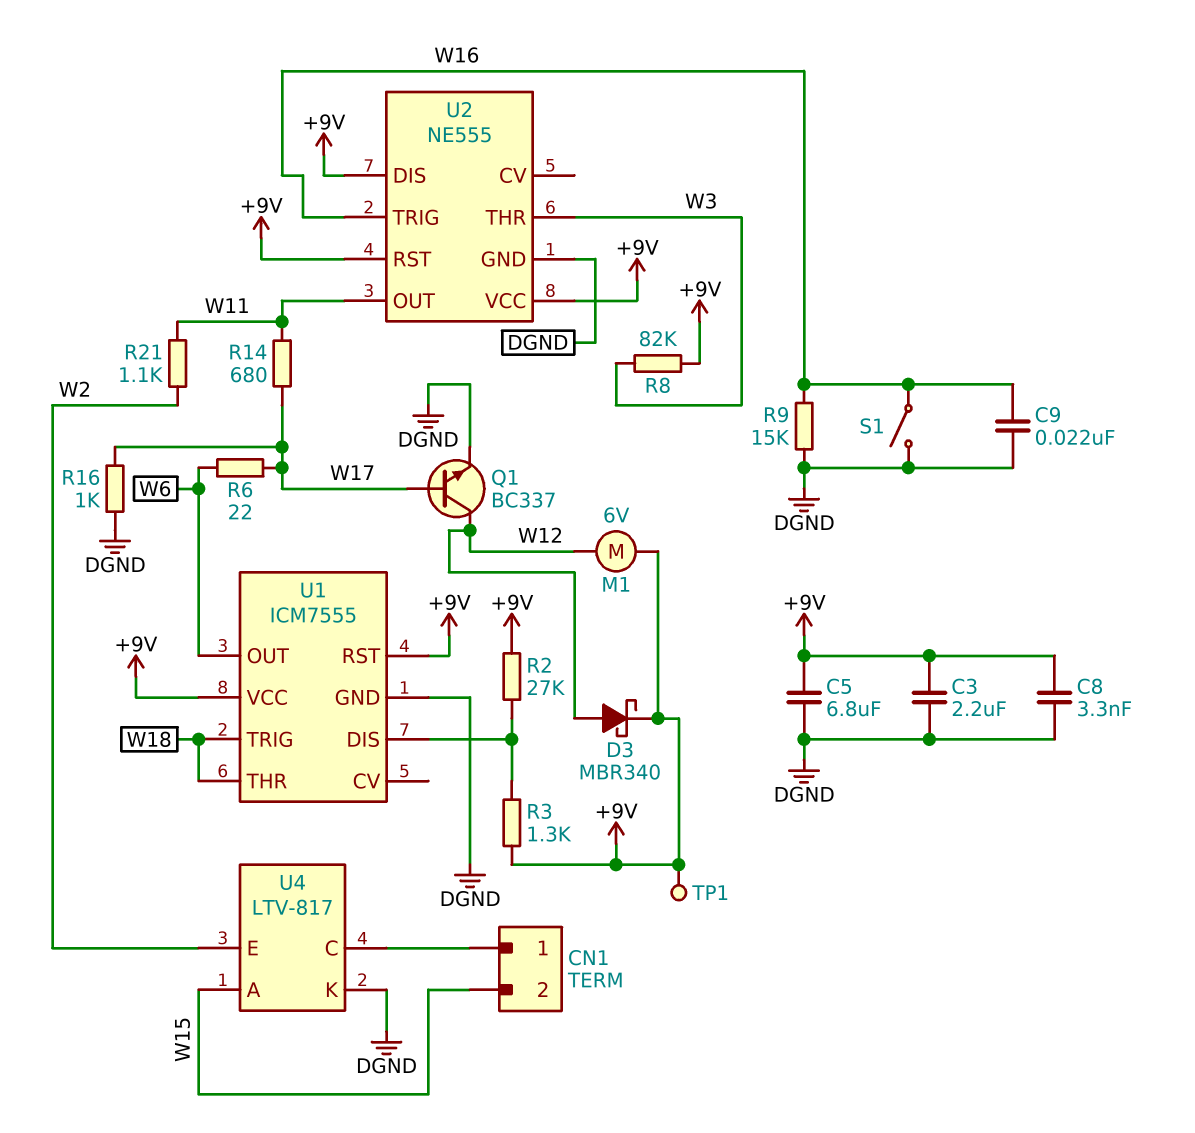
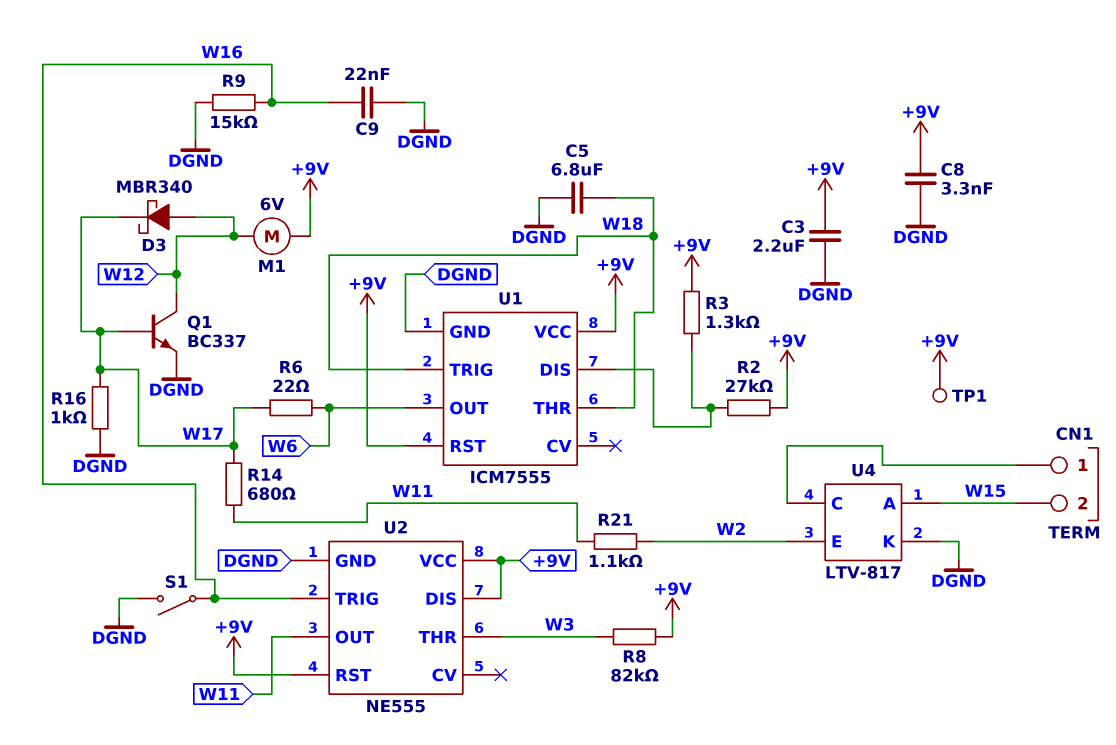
C5: 6.8uF (+9V, DGND) -> 6.8uF (DGND, W18)
D3: schottky MBR340 (A W12, K +9V) -> schottky MBR340 (A W12, K W17)

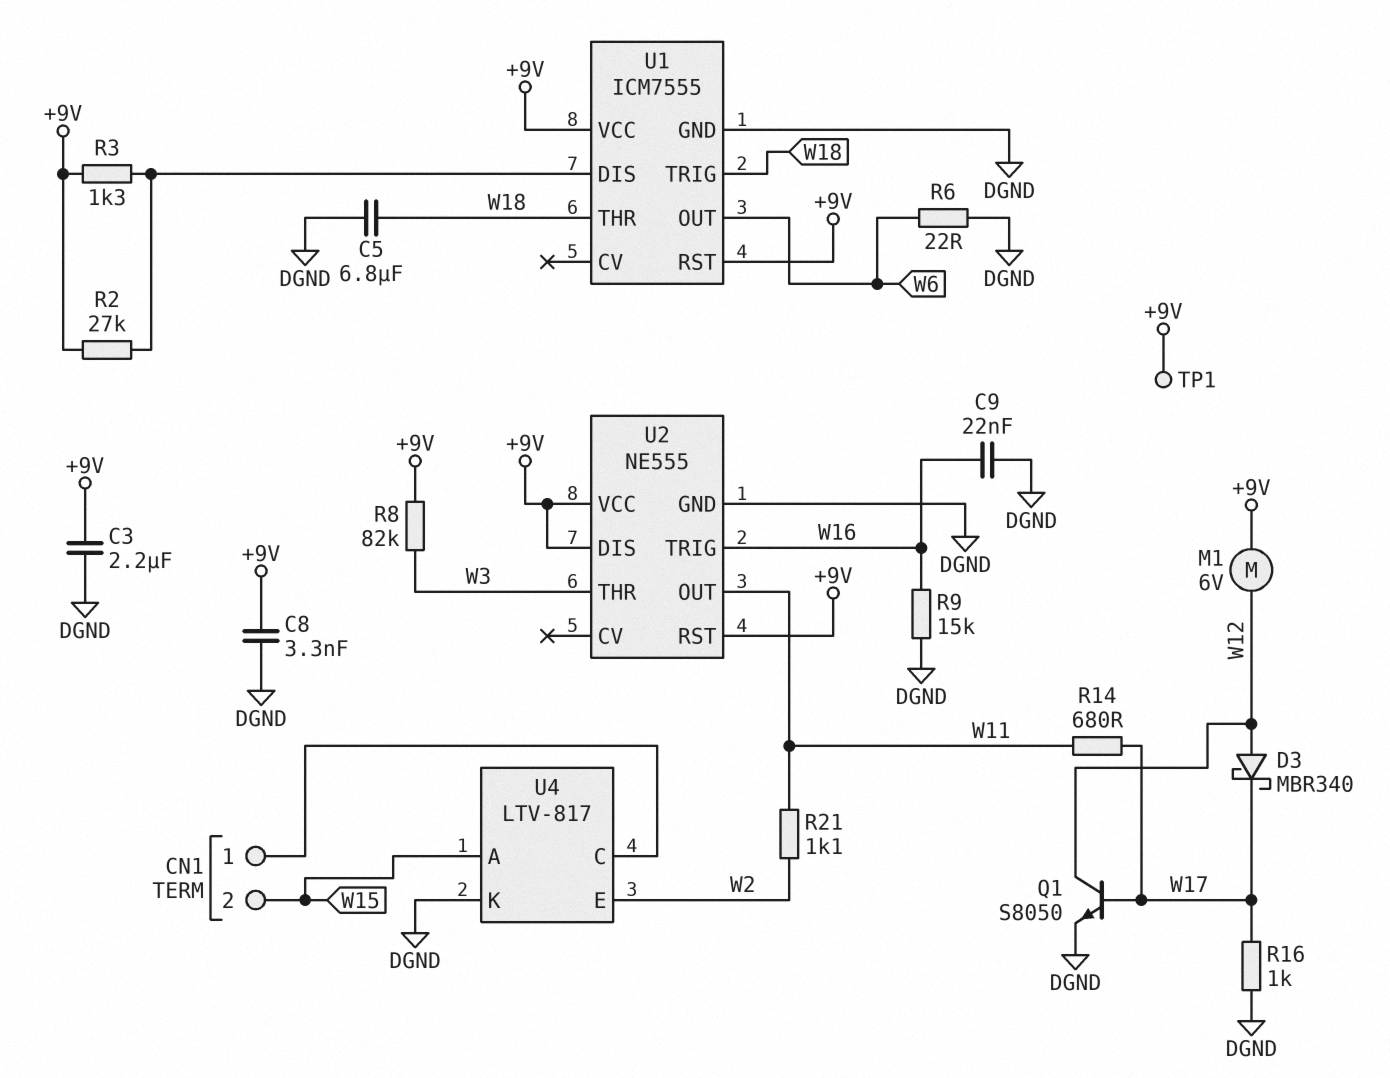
Q1: NPN BC337 (B W17, C W12, E DGND) -> NPN S8050 (B W17, C W12, E DGND)
R6: 22 (W6, W17) -> 22 (DGND, W6)
S1: switch (DGND, W16) -> none

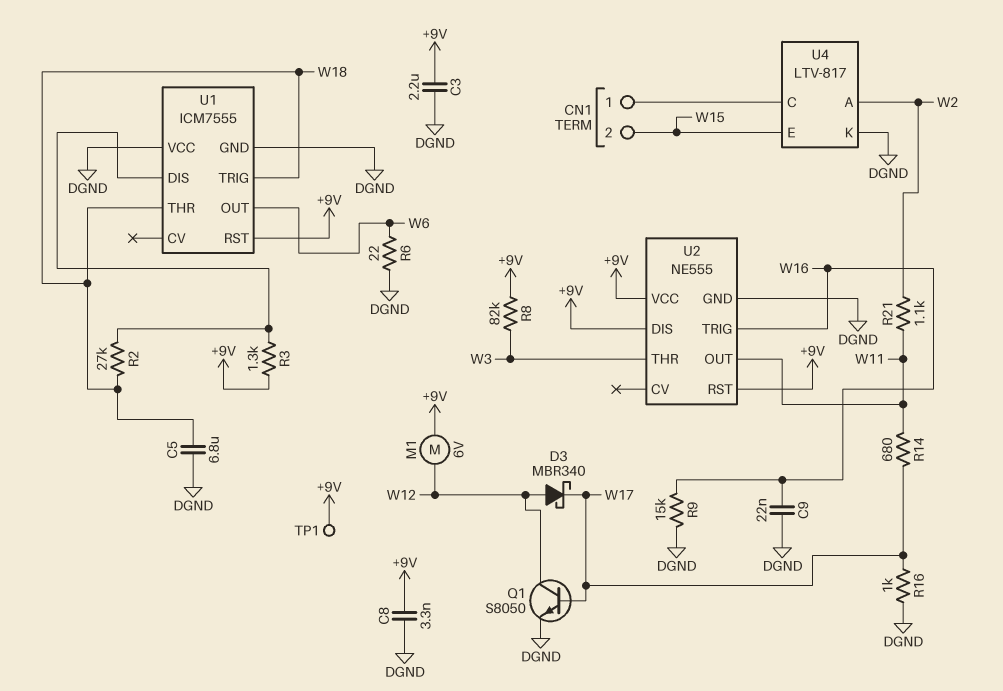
R2: 27k (+9V, U1/DIS) -> 27k (U1/DIS, W18)
U1 pin VCC: +9V -> DGND
U4 pin A: W15 -> W2
U4 pin E: W2 -> W15

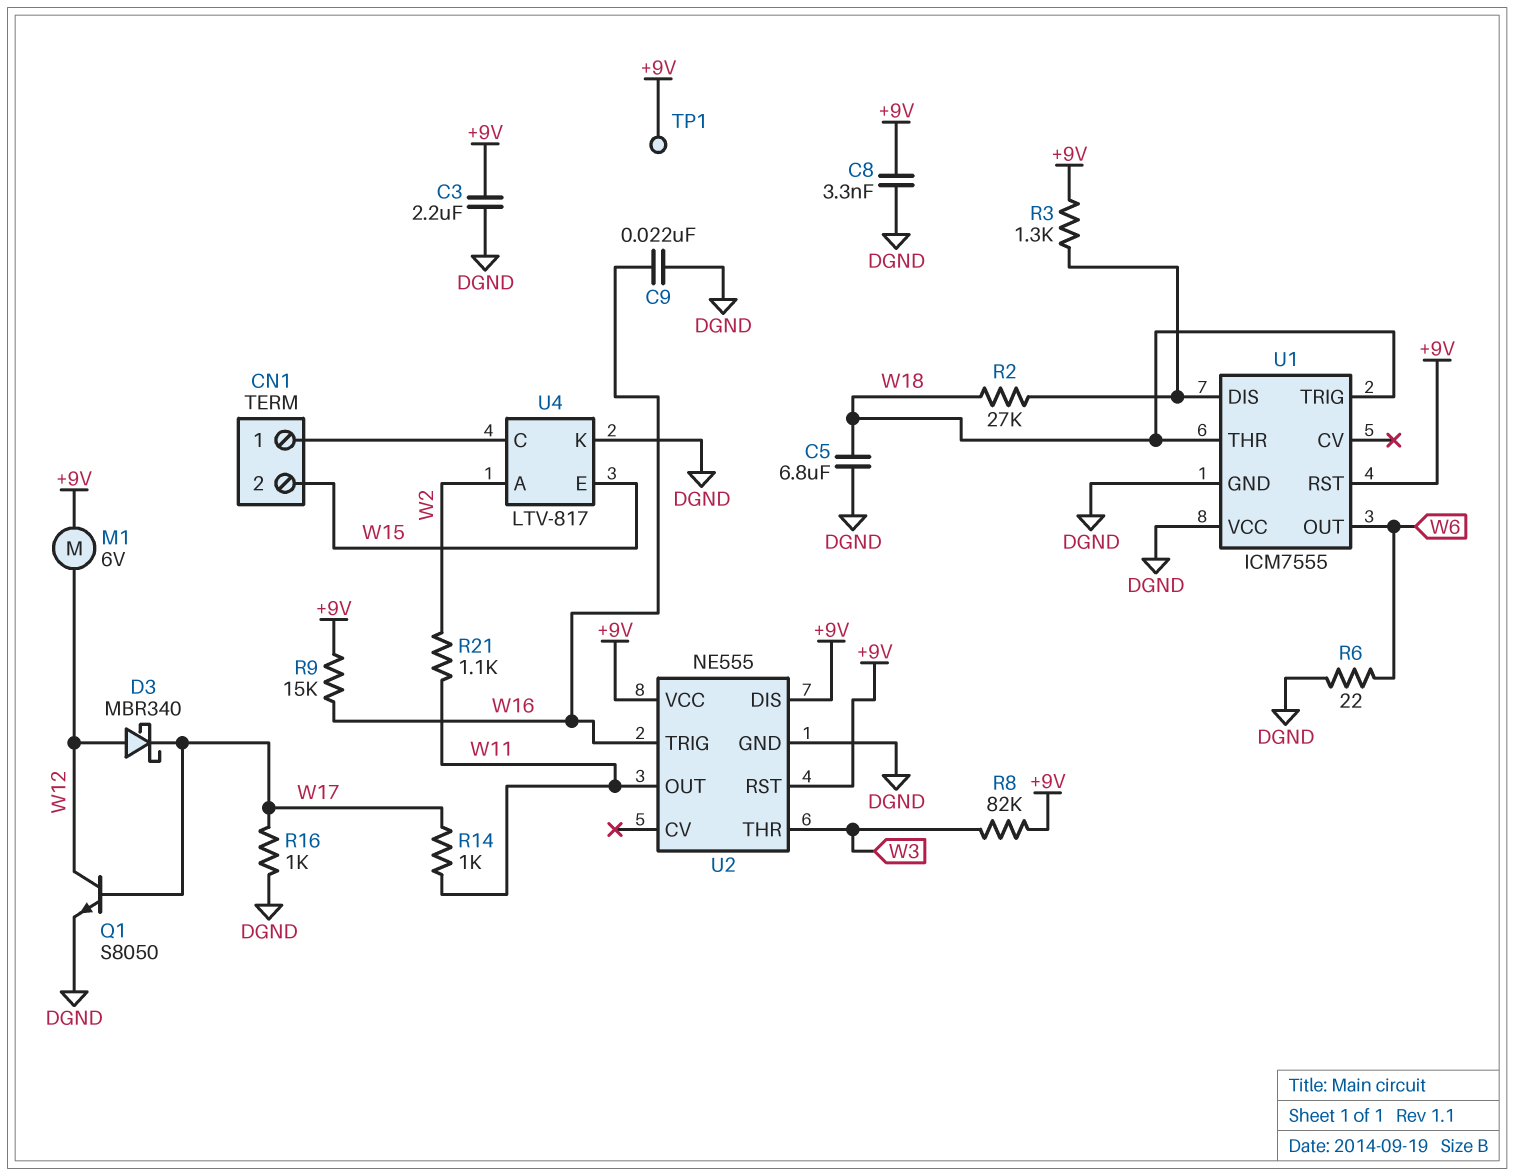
R9: 15k (DGND, W16) -> 15k (+9V, W16)
R14: 680 (W11, W17) -> 1k (W11, W17)

